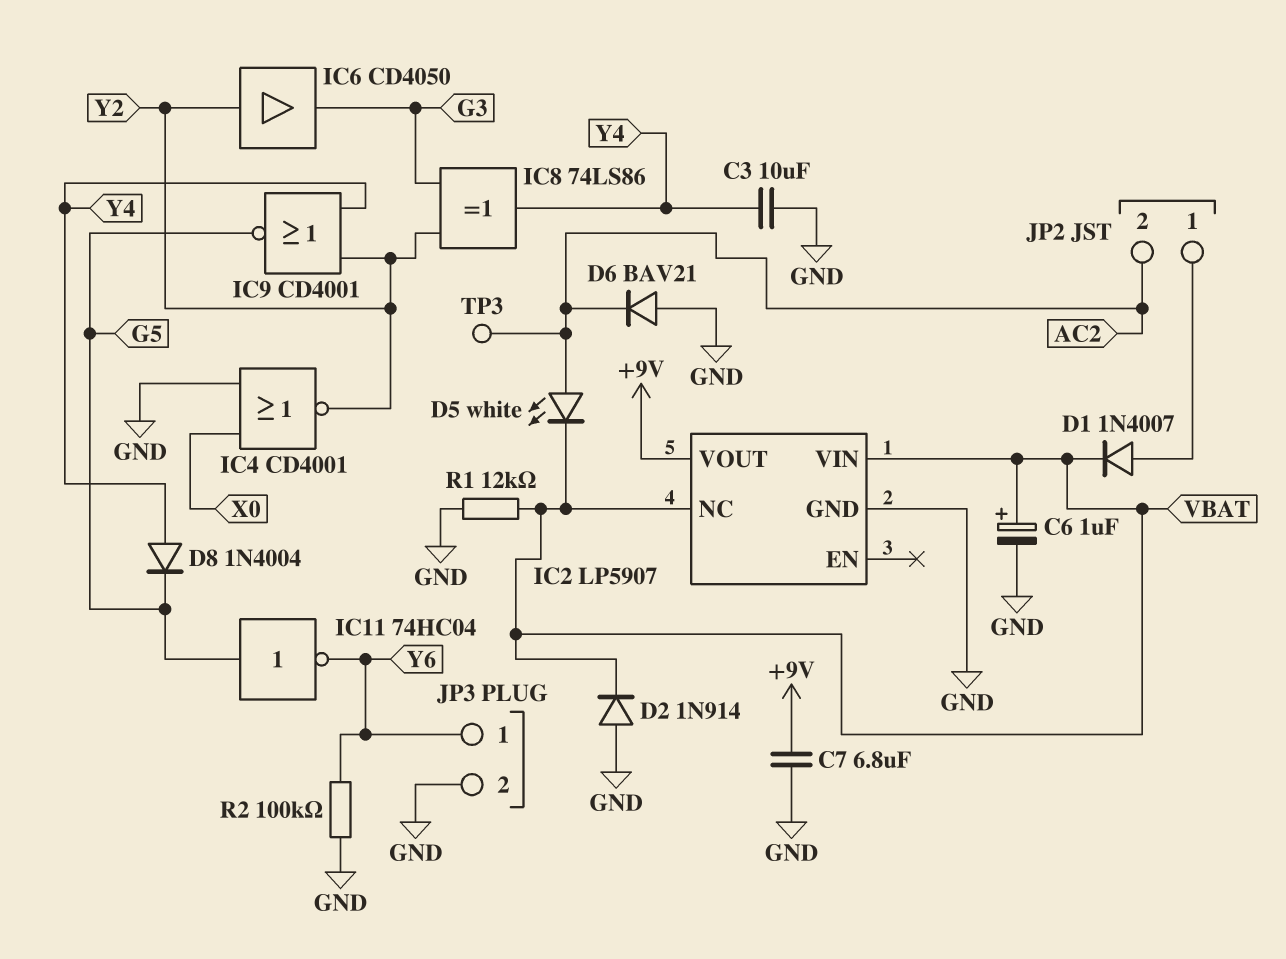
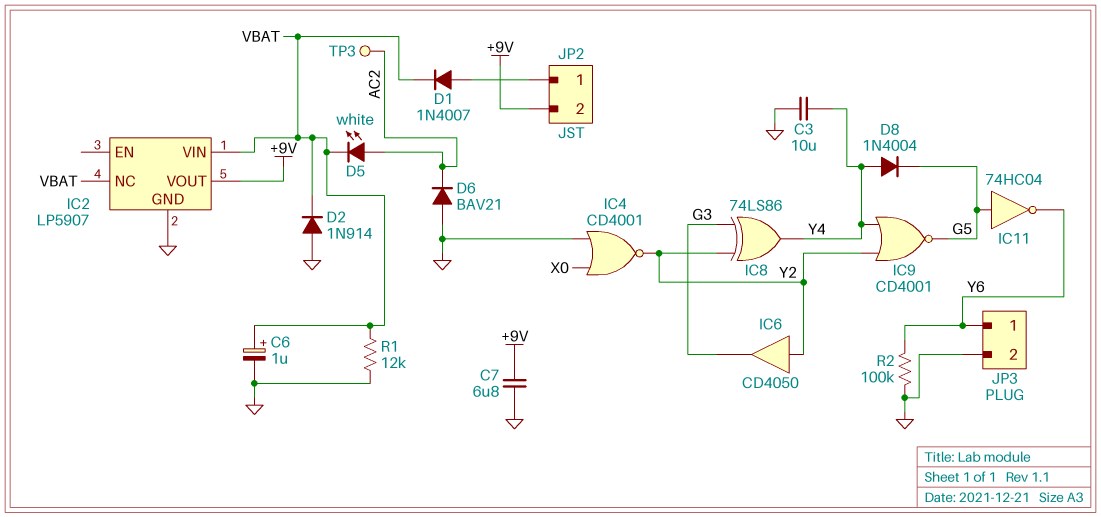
JP2 pin 2: AC2 -> +9V

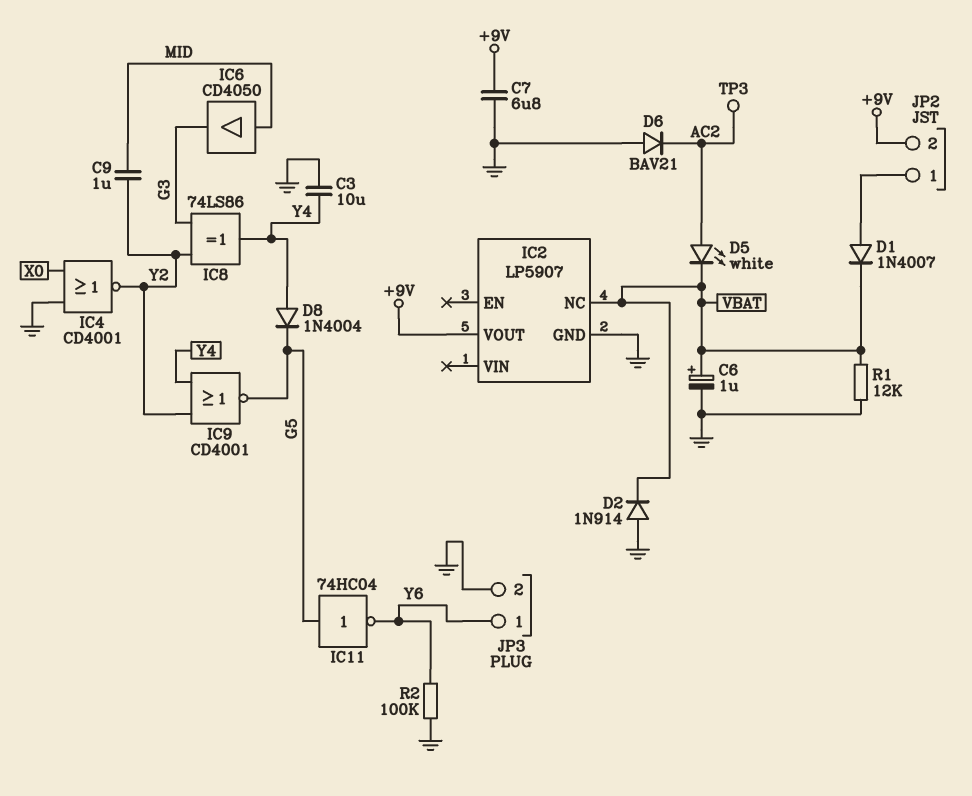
C9: none -> 1uF (MID, Y2)
IC2 pin VIN: VBAT -> none
IC6: buffer CD4050 (in Y2, out G3) -> buffer CD4050 (in MID, out G3)

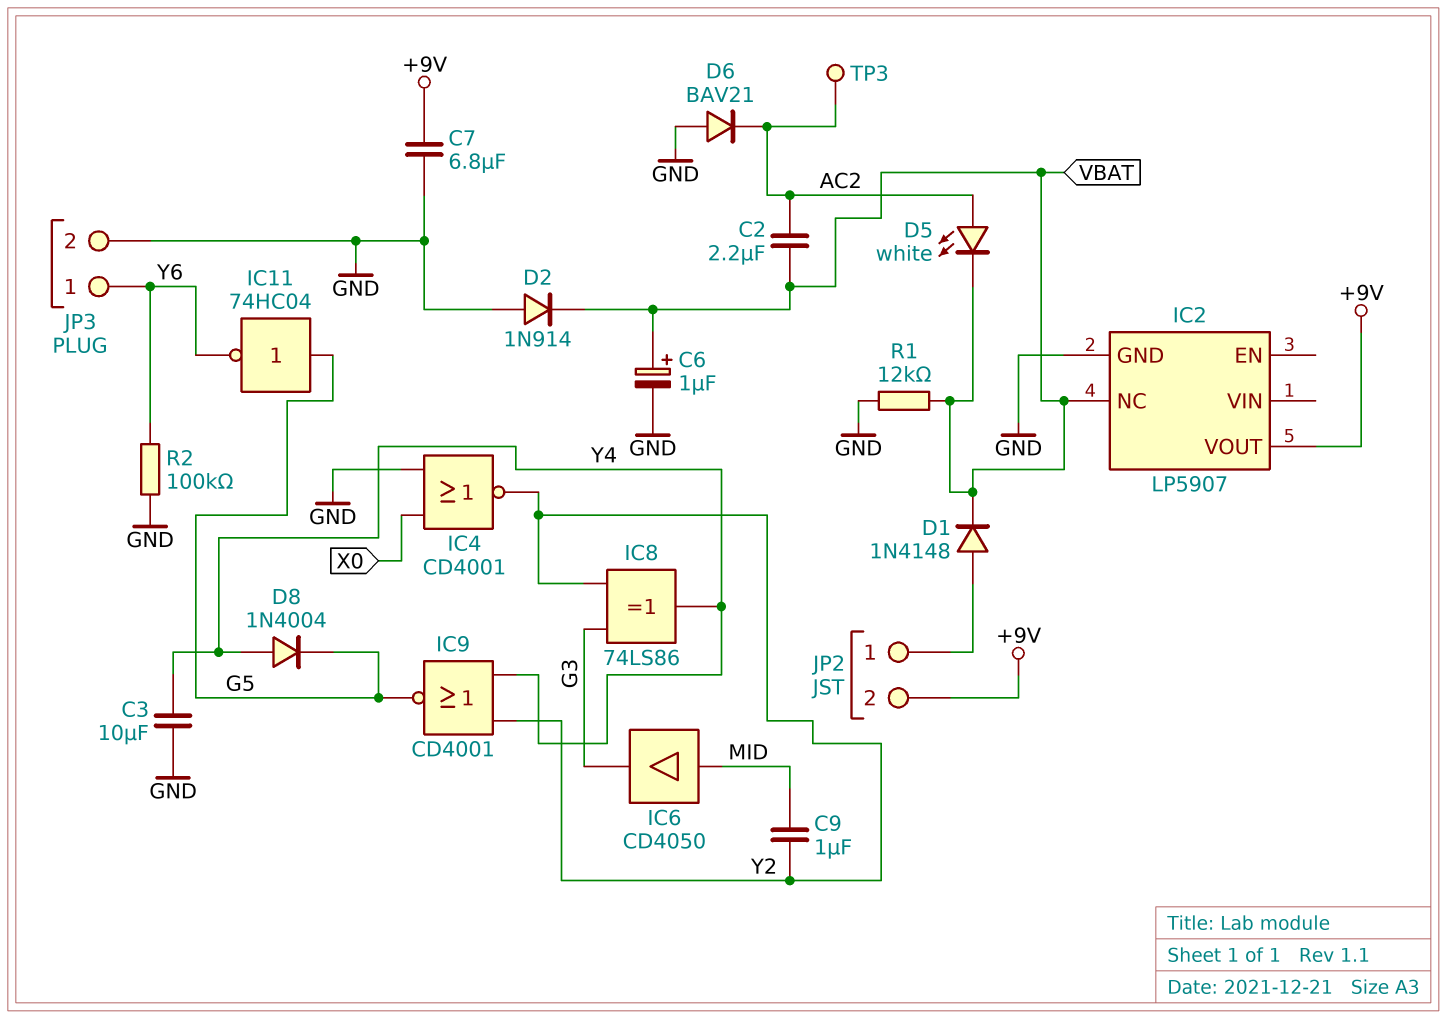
C2: none -> 2.2uF (AC2, VBAT)
D1: diode 1N4007 (A JP2/1, K VBAT) -> diode 1N4148 (A JP2/1, K VBAT)

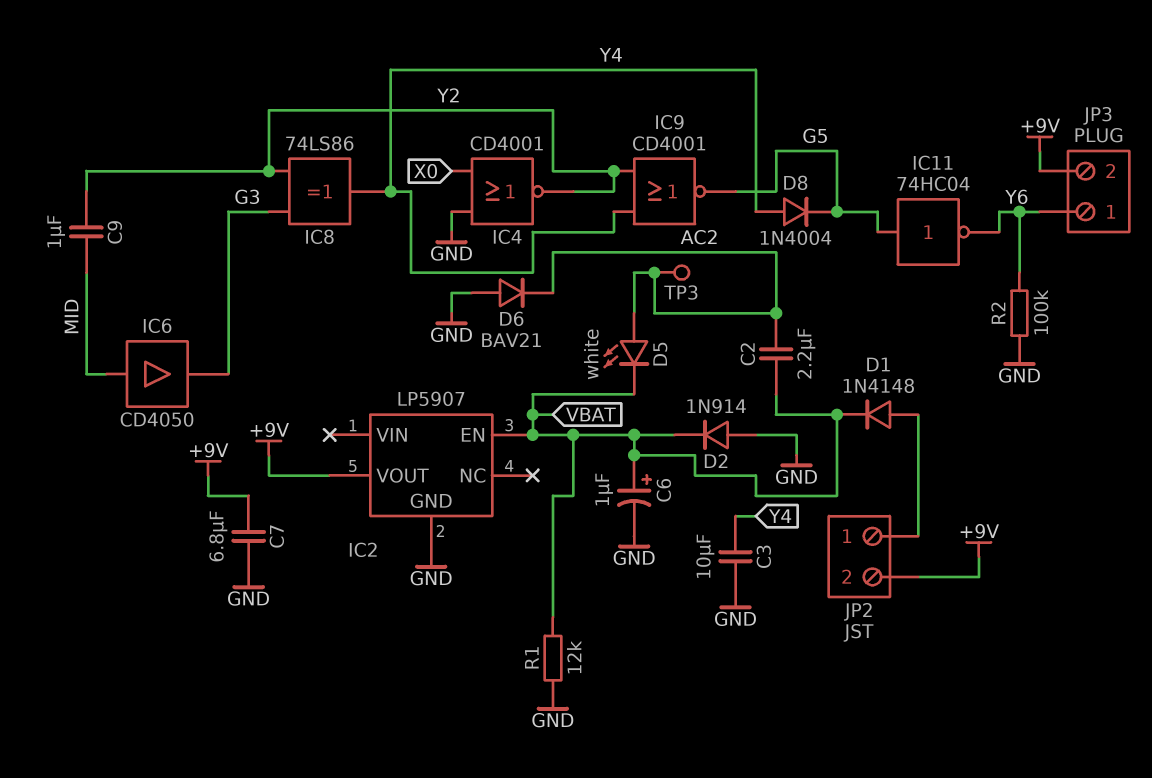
IC2 pin EN: none -> VBAT
IC2 pin NC: VBAT -> none
JP3 pin 2: GND -> +9V

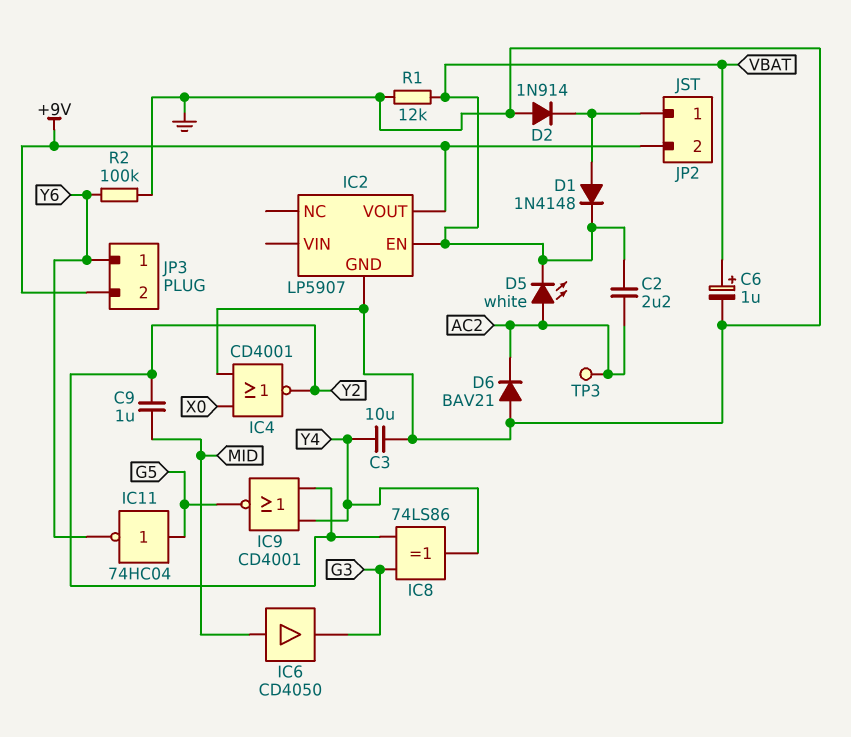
C7: 6.8uF (+9V, GND) -> none
D2: diode 1N914 (A GND, K VBAT) -> diode 1N914 (A GND, K JP2/1)
D8: diode 1N4004 (A Y4, K G5) -> none

